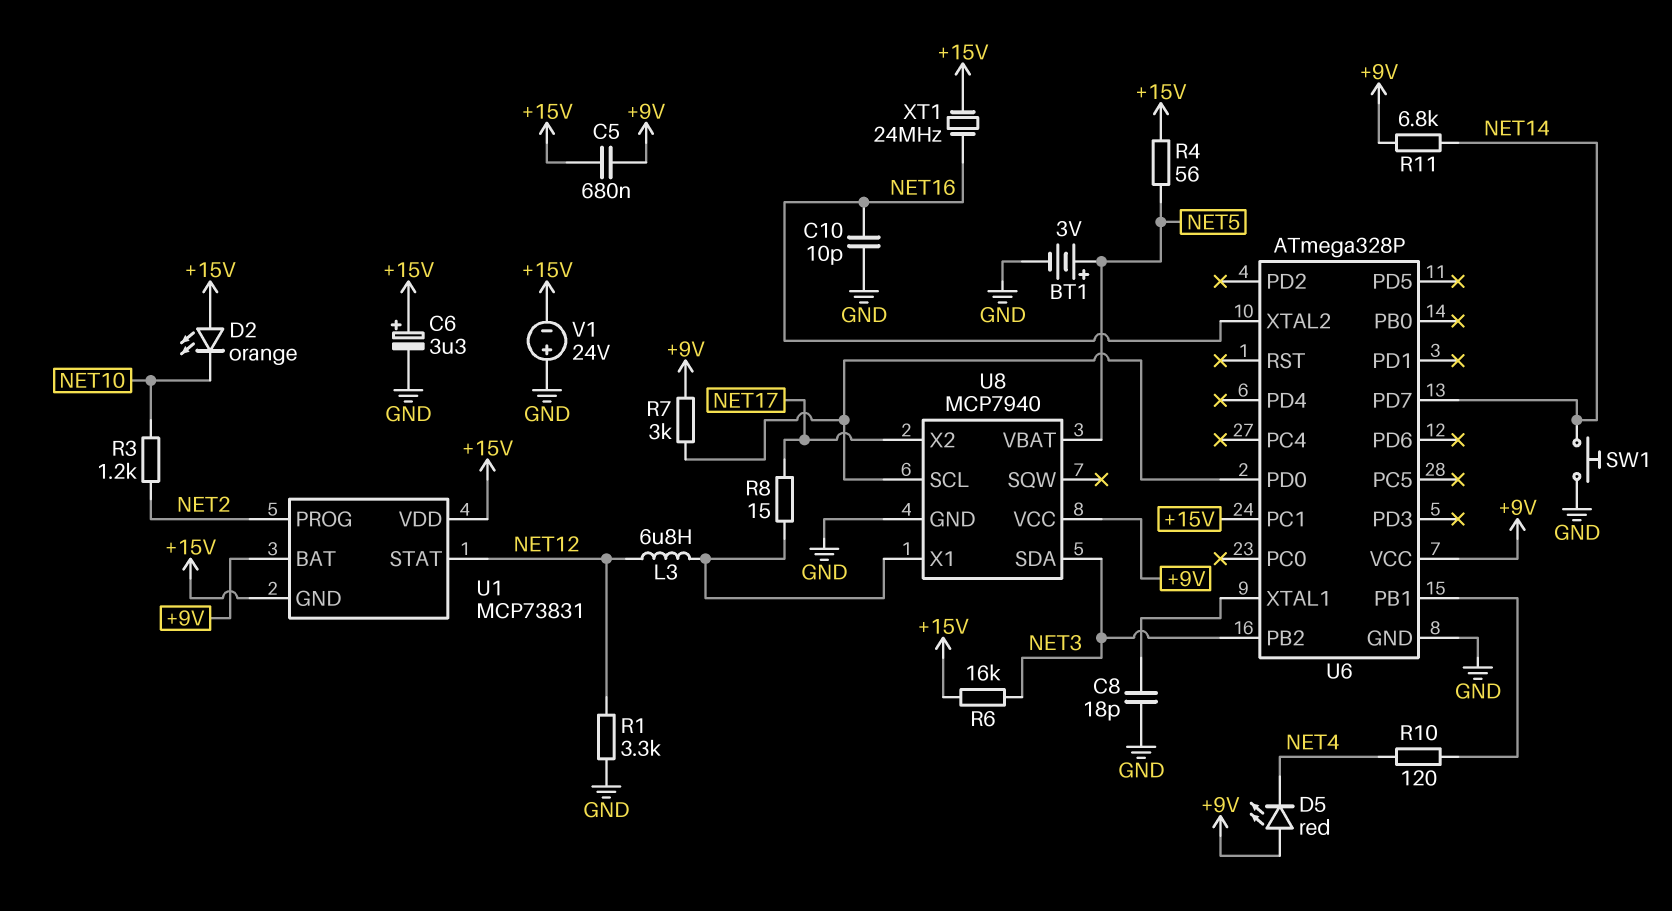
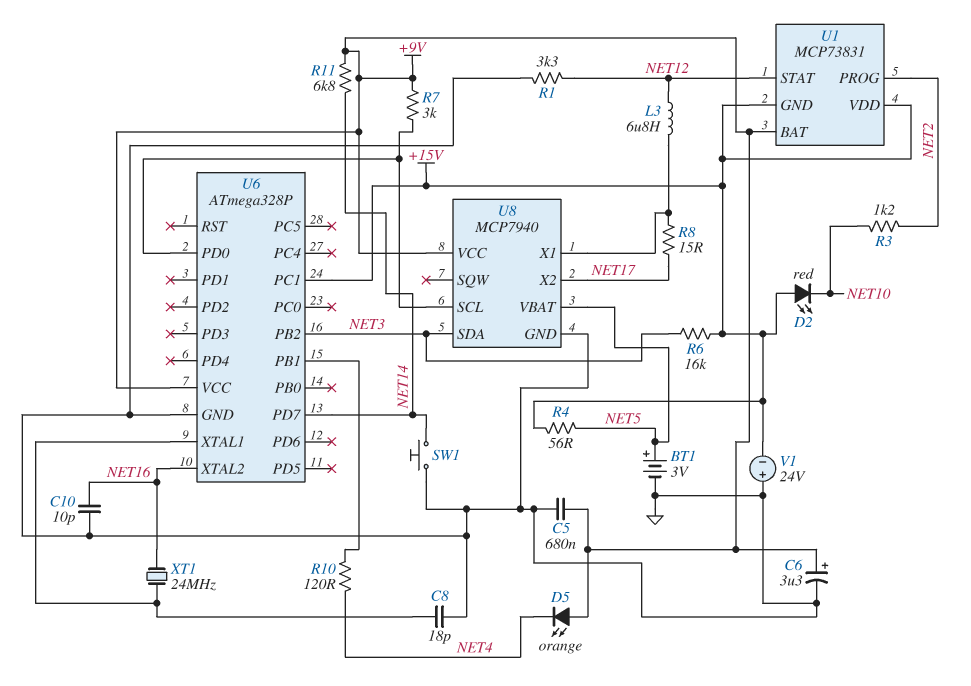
C5: 680nF (+9V, +15V) -> 680nF (+9V, GND)
C6: 3.3uF (plus +15V, minus GND) -> 3.3uF (plus +9V, minus GND)
D2: LED orange (A +15V, K NET10) -> LED red (A +15V, K NET10)
D5: LED red (A +9V, K NET4) -> LED orange (A +9V, K NET4)
XT1: 24MHz (+15V, NET16) -> 24MHz (NET16, U6/XTAL1)

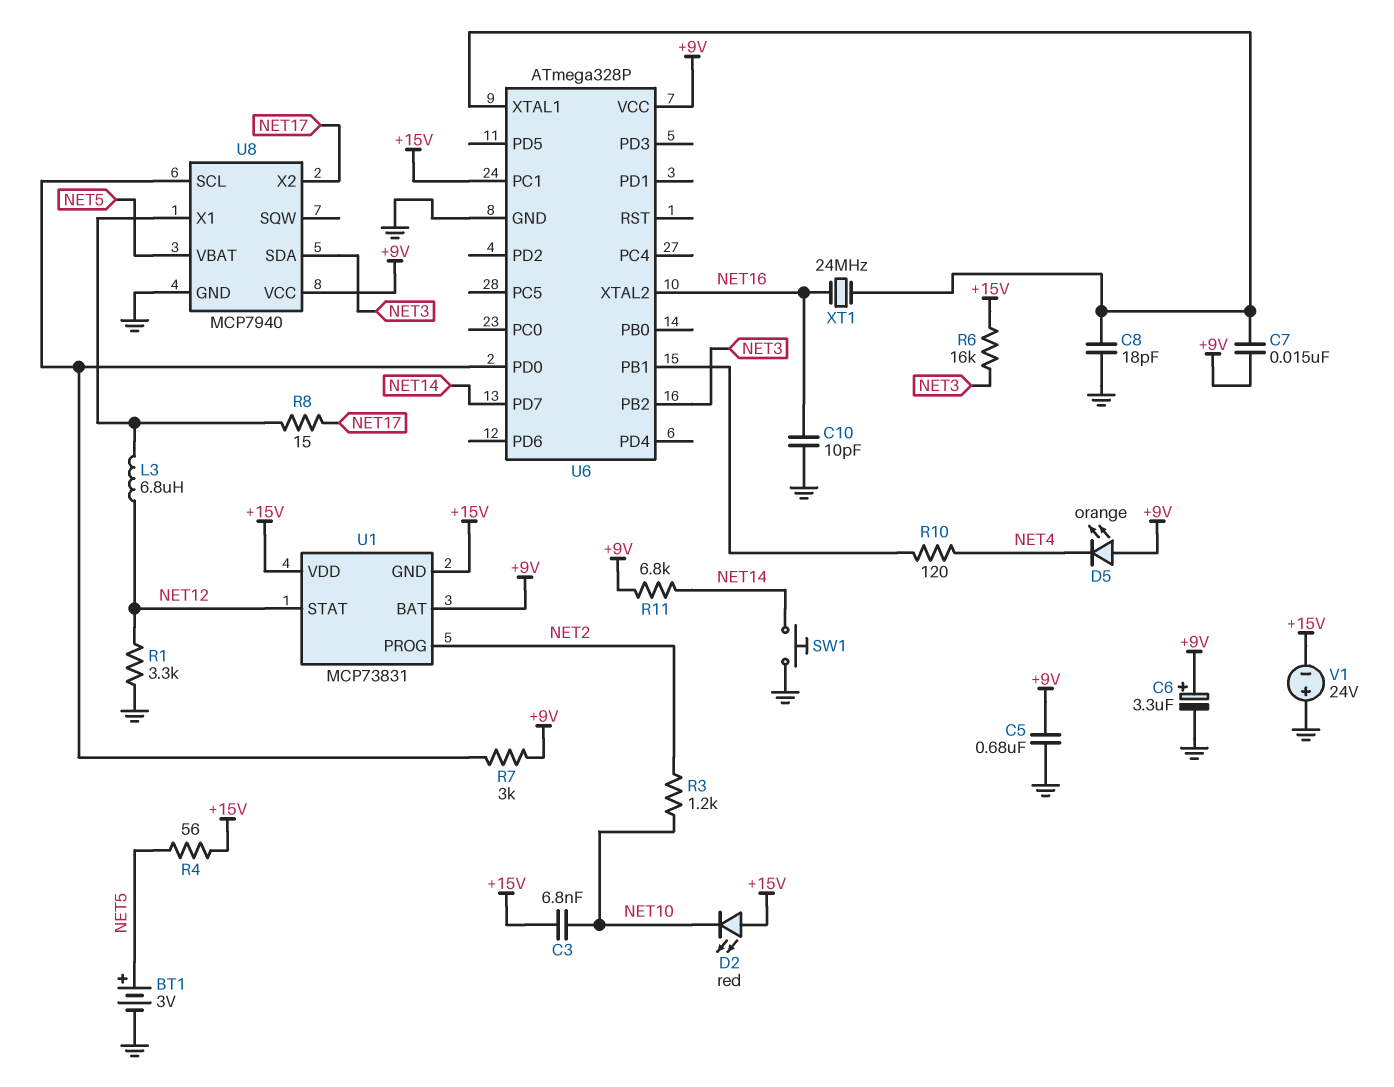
C3: none -> 6.8nF (+15V, NET10)
C7: none -> 15nF (+9V, U6/XTAL1)

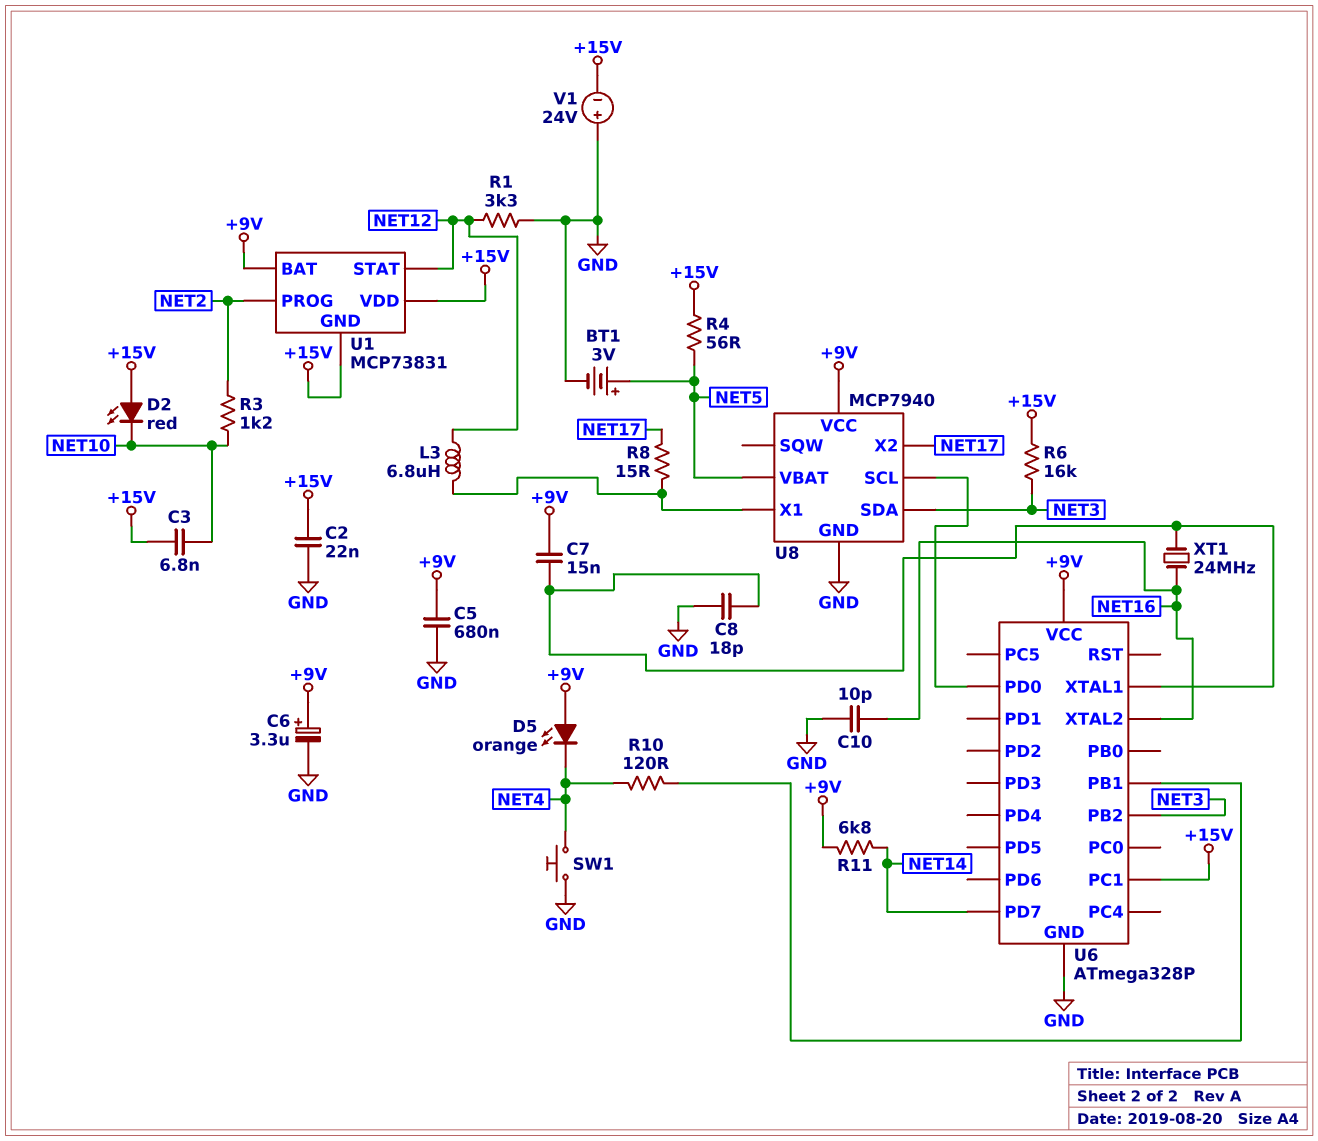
C2: none -> 22nF (+15V, GND)
R7: 3k (+9V, U6/PD0) -> none
SW1: button (GND, NET14) -> button (GND, NET4)

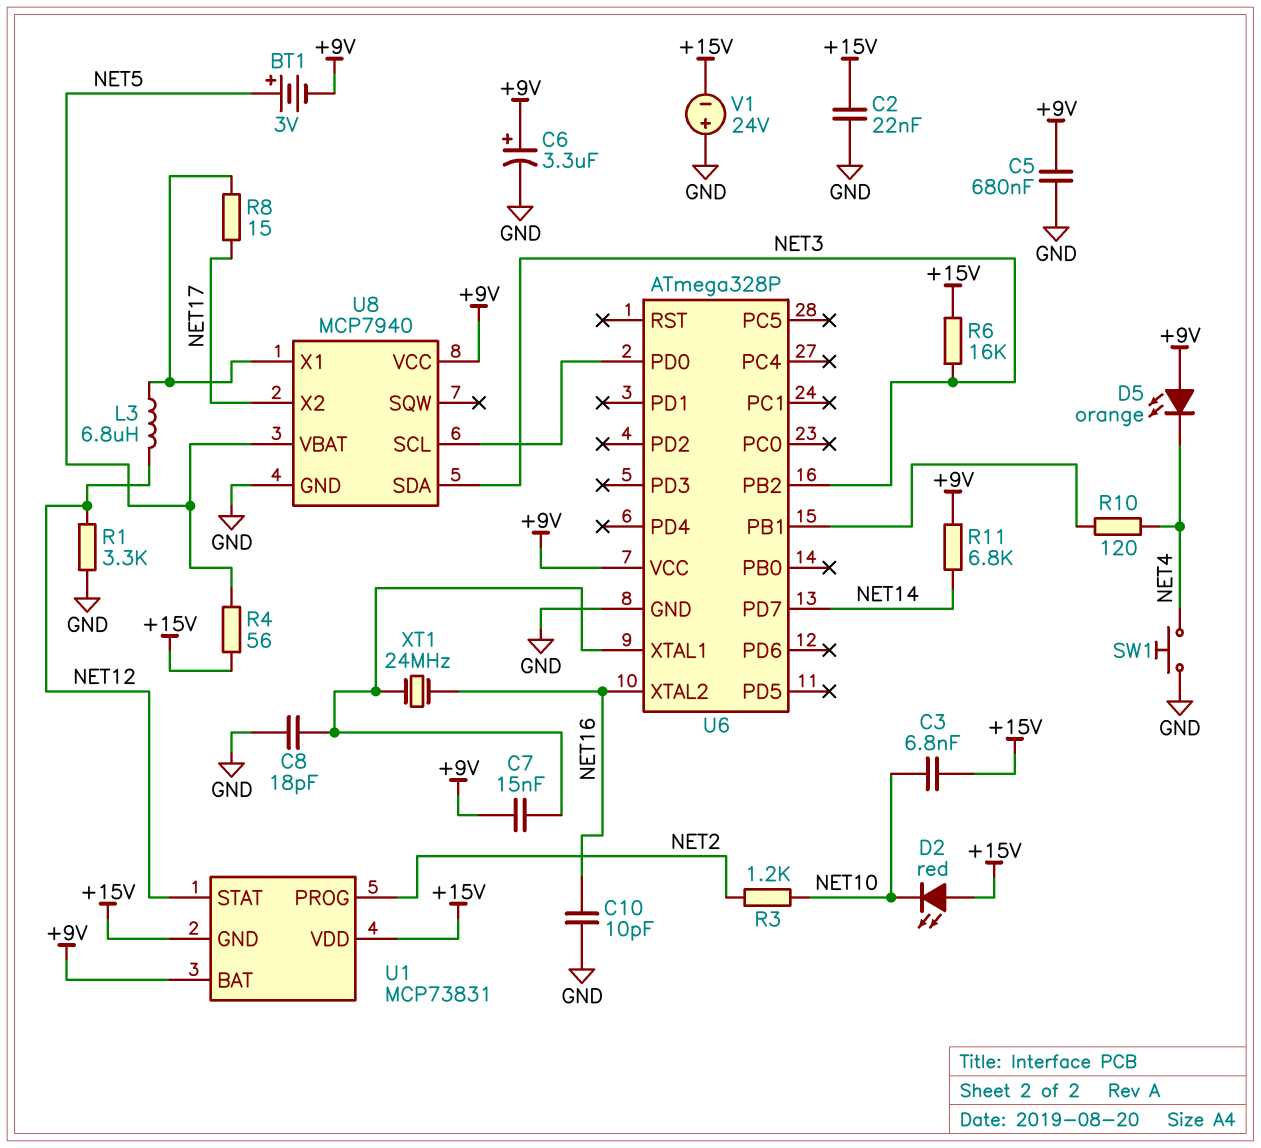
BT1: 3V (plus NET5, minus GND) -> 3V (plus NET5, minus +9V)
U6 pin PC1: +15V -> none

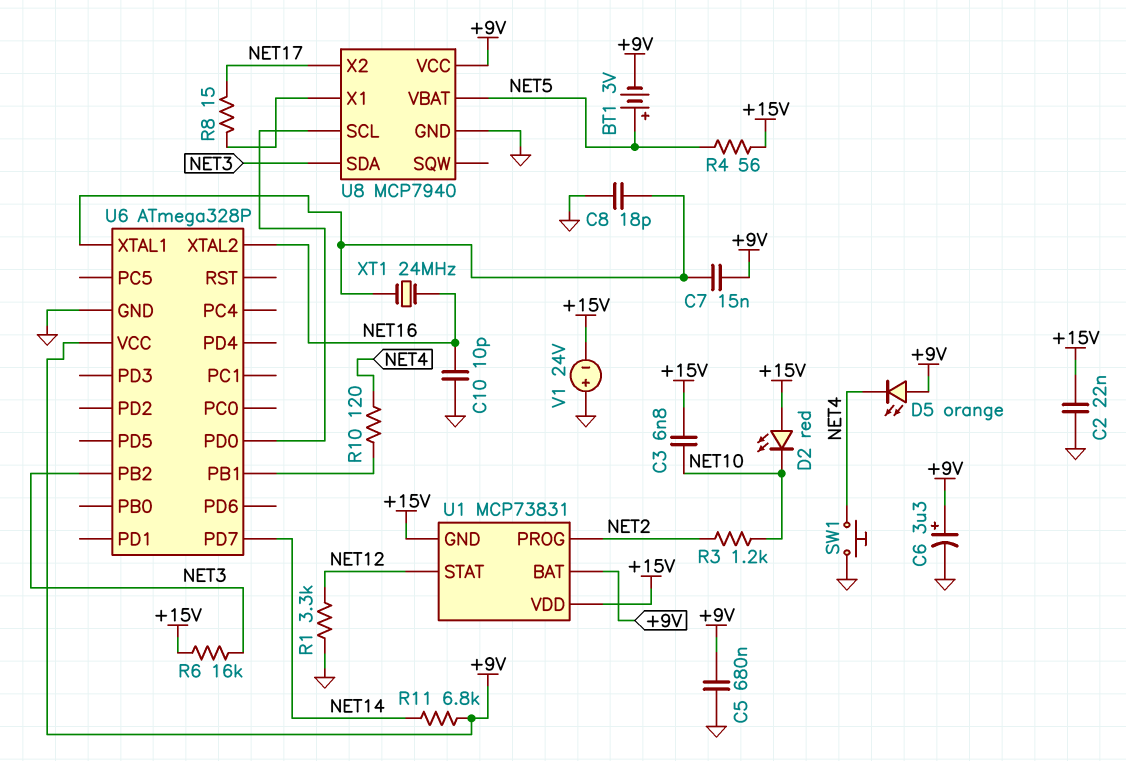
L3: 6.8uH (NET12, U8/X1) -> none

